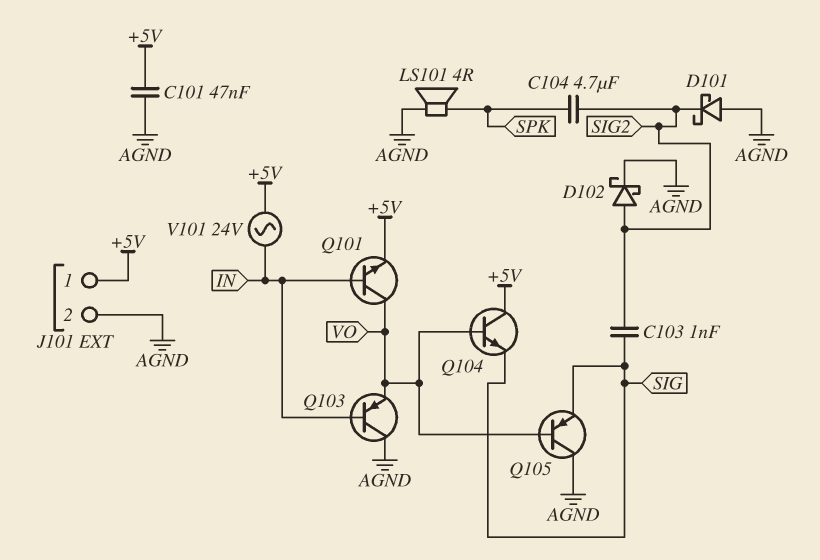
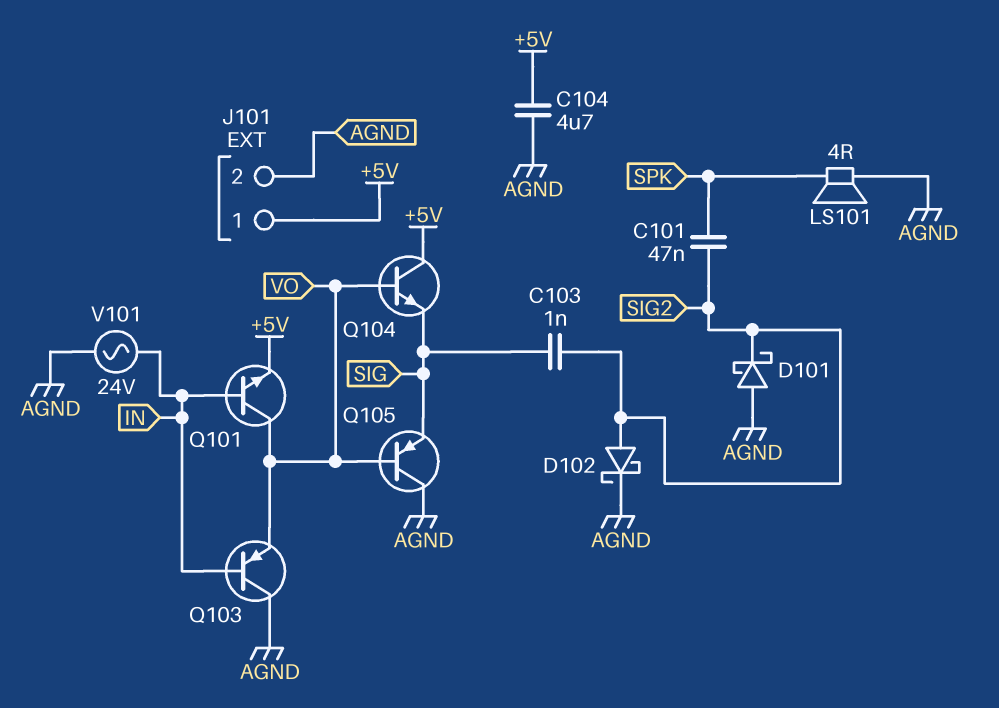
C101: 47nF (+5V, AGND) -> 47nF (SIG2, SPK)
C104: 4.7uF (SIG2, SPK) -> 4.7uF (+5V, AGND)
V101: AC 24V (+5V, IN) -> AC 24V (AGND, IN)

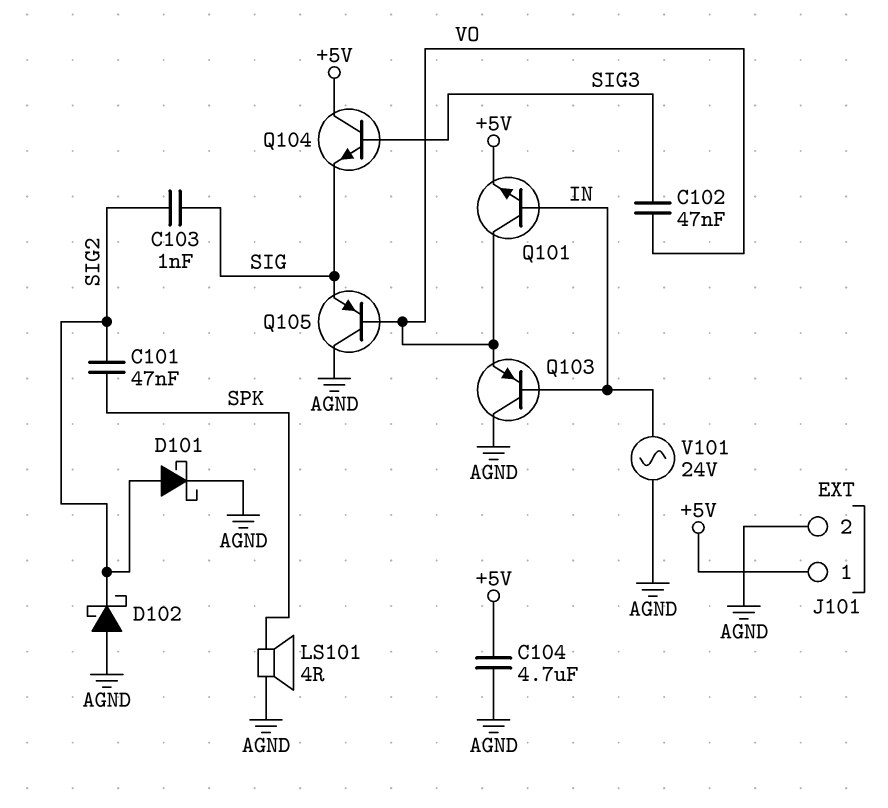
C102: none -> 47nF (SIG3, VO)
D101: schottky (A AGND, K SIG2) -> schottky (A SIG2, K AGND)
D102: schottky (A SIG2, K AGND) -> schottky (A AGND, K SIG2)
Q104: NPN (B VO, C +5V, E SIG) -> NPN (B SIG3, C +5V, E SIG)

